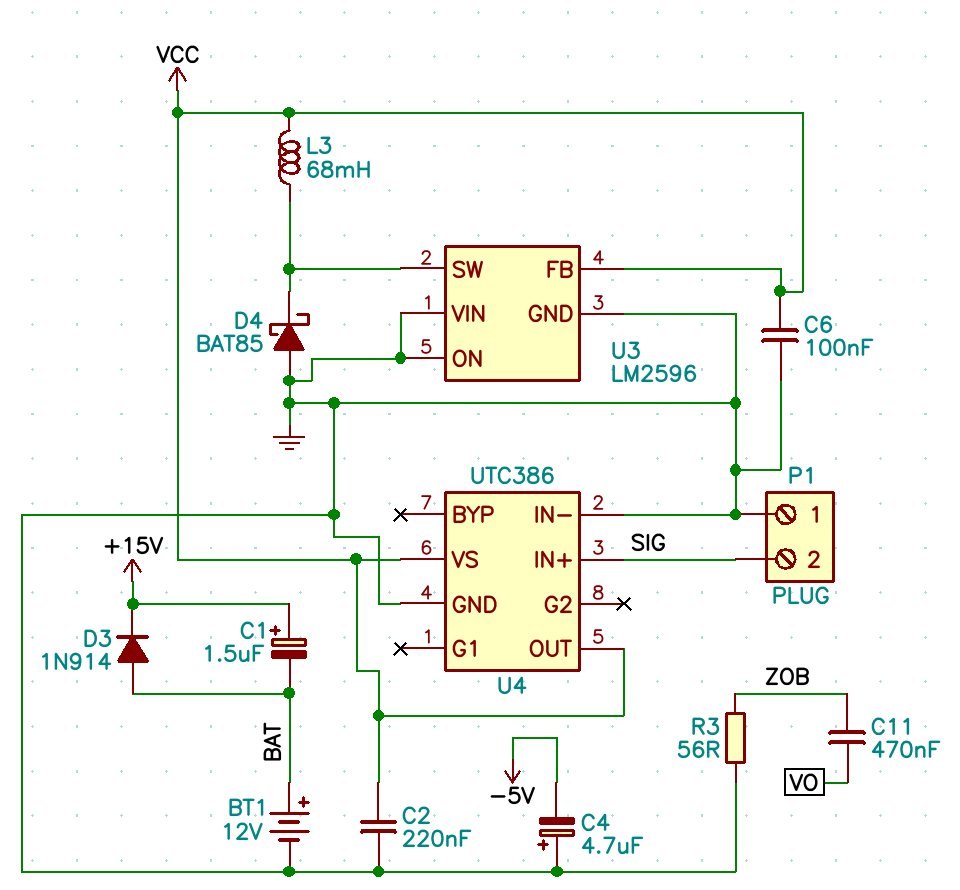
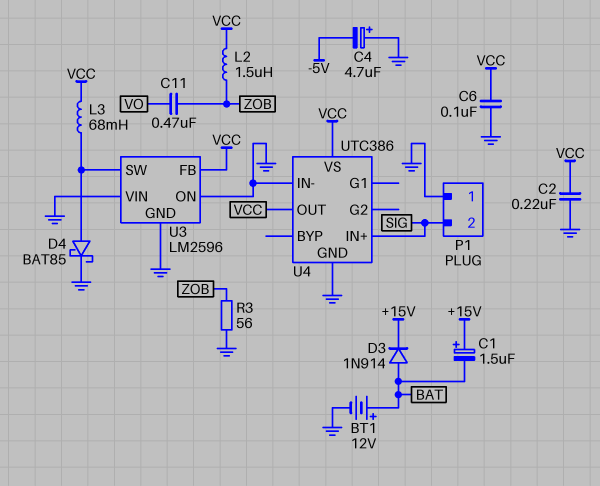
D4: schottky BAT85 (A GND, K U3/SW) -> schottky BAT85 (A U3/SW, K GND)
L2: none -> 1.5uH (VCC, ZOB)

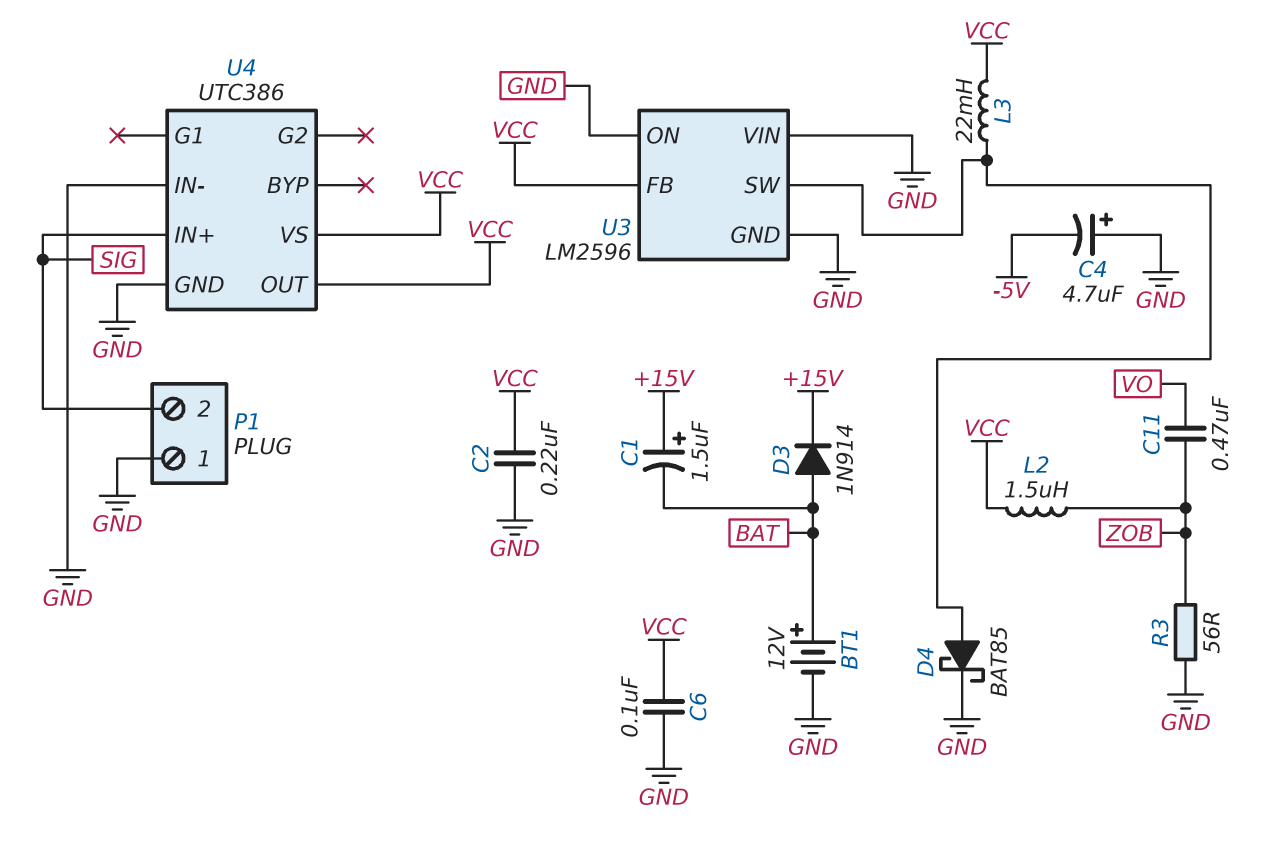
L3: 68mH (U3/SW, VCC) -> 22mH (U3/SW, VCC)

